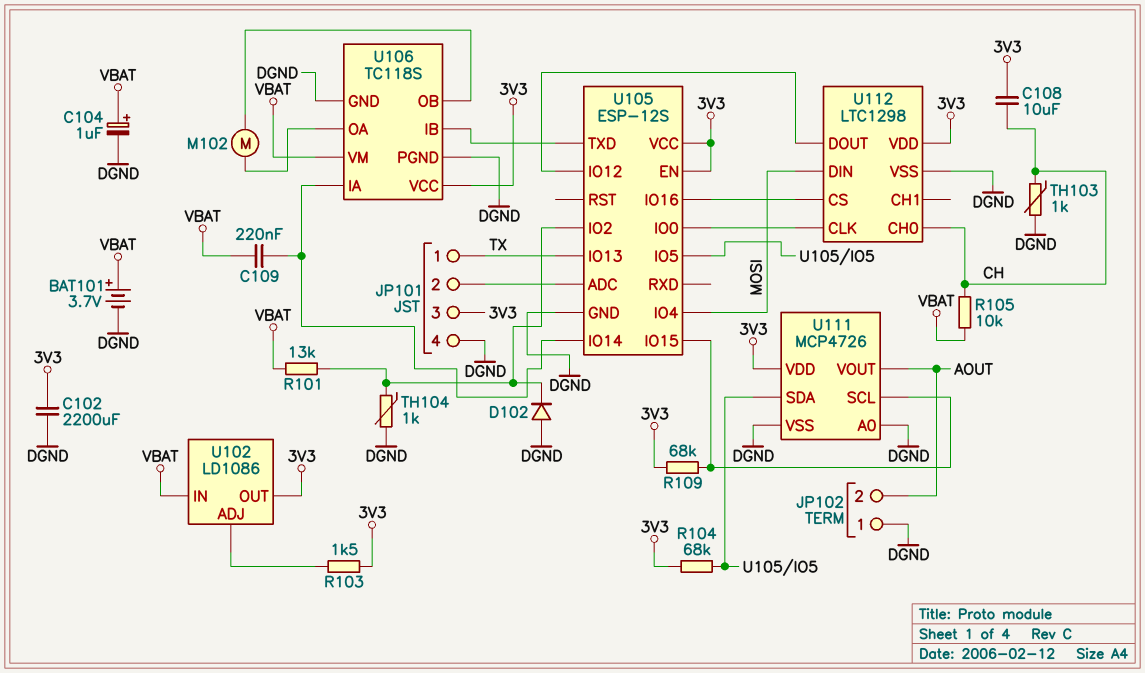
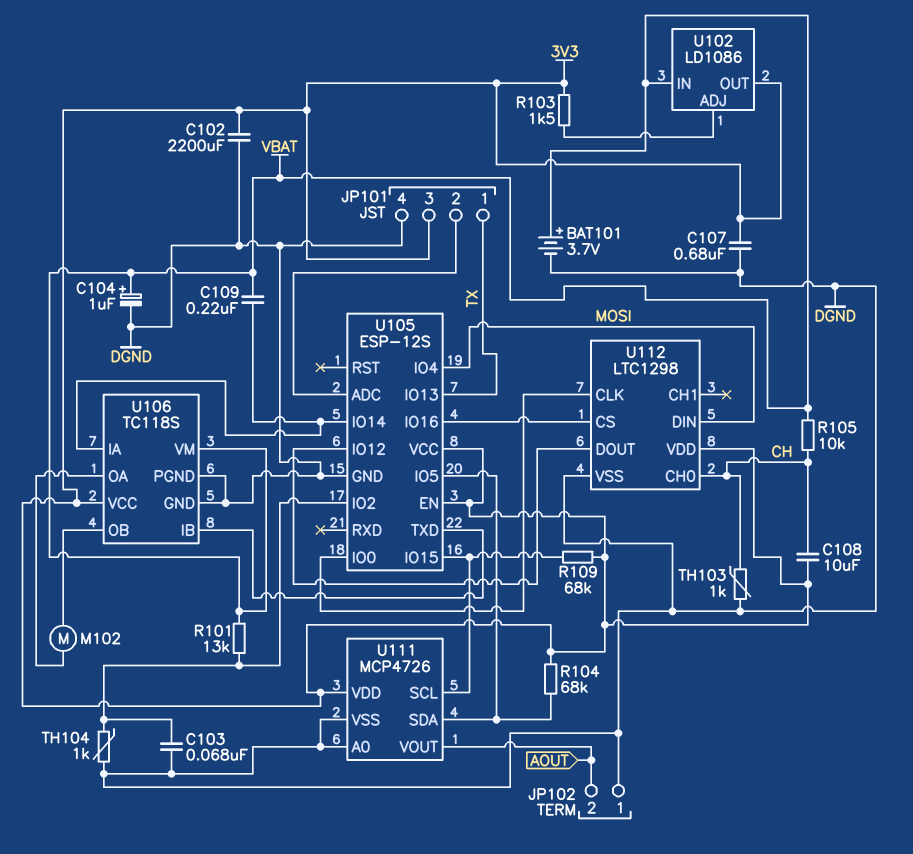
C103: none -> 68nF (DGND, U105/IO2)
C107: none -> 680nF (3V3, DGND)
D102: diode (A DGND, K U105/IO2) -> none

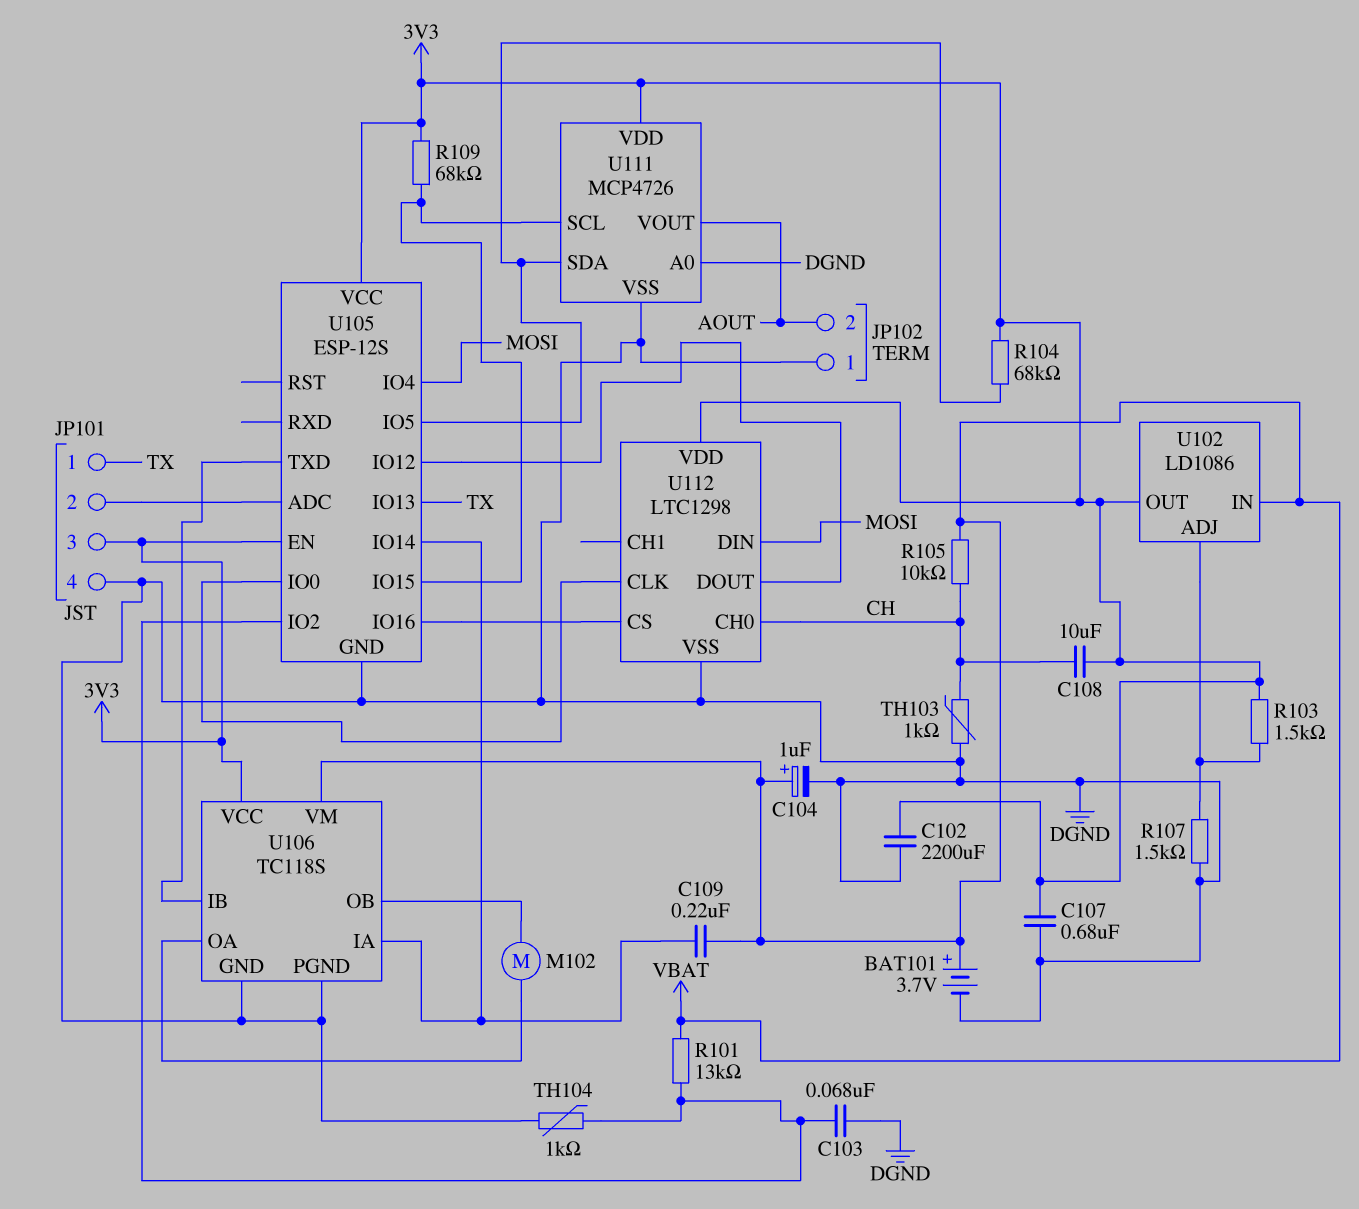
R107: none -> 1.5k (DGND, U102/ADJ)

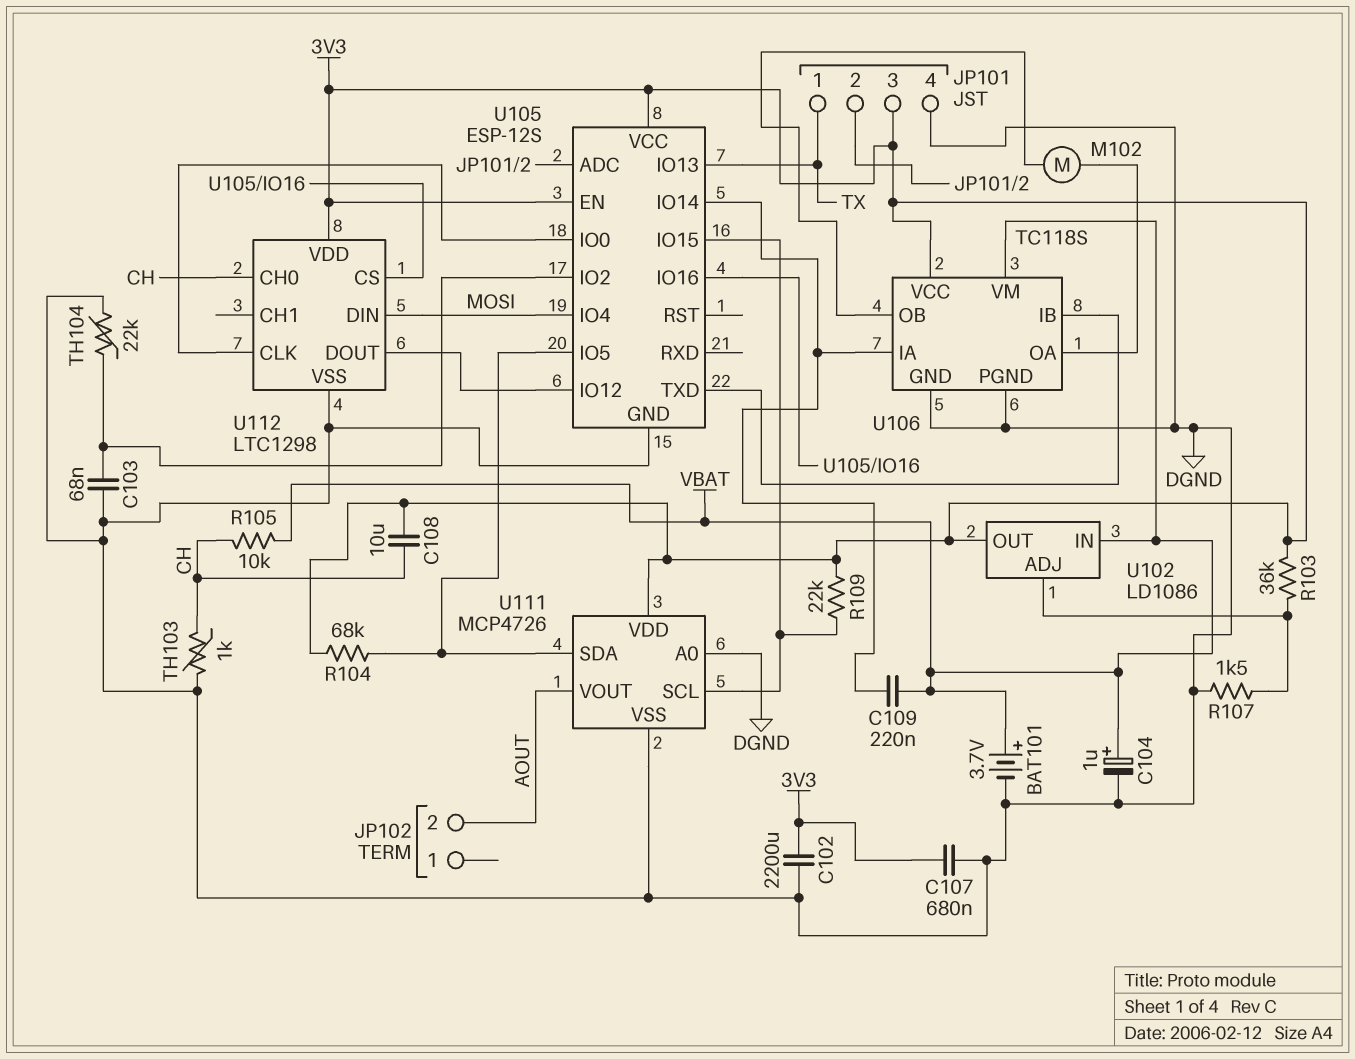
JP102 pin 1: DGND -> none
R101: 13k (U105/IO2, VBAT) -> none
R103: 1.5k (3V3, U102/ADJ) -> 36k (3V3, U102/ADJ)
R109: 68k (3V3, U105/IO15) -> 22k (3V3, U105/IO15)
TH104: 1k (DGND, U105/IO2) -> 22k (DGND, U105/IO2)

